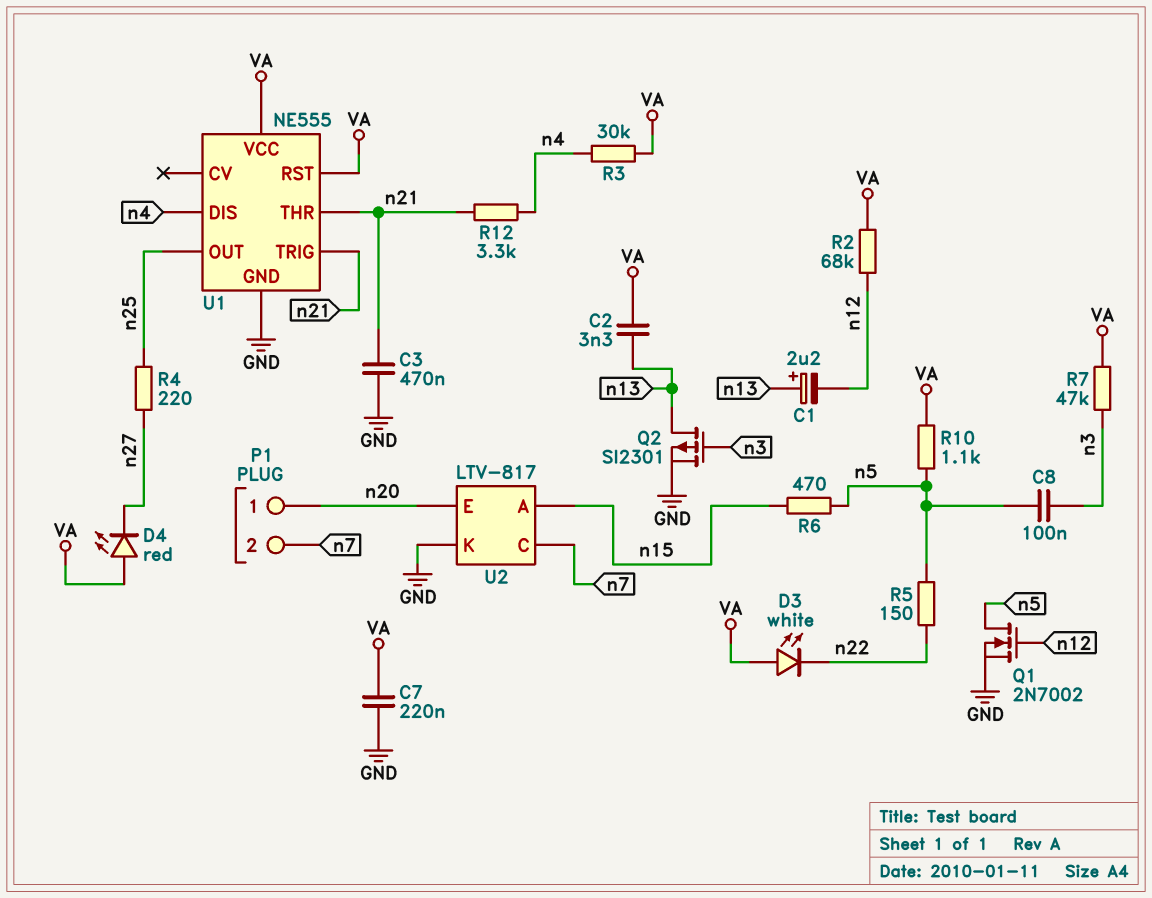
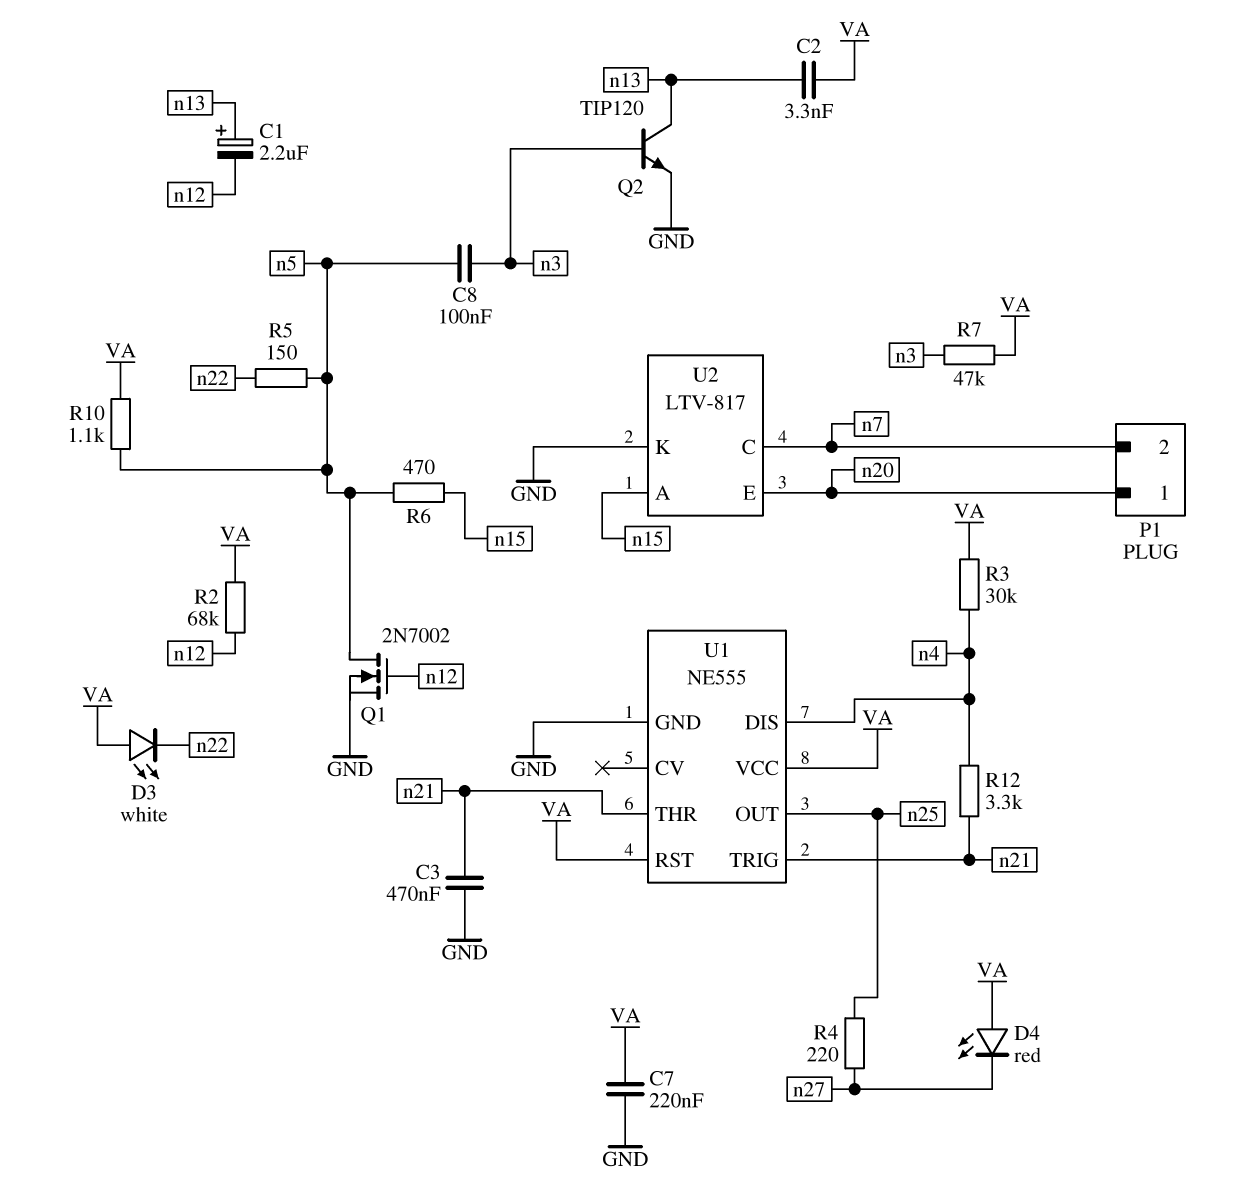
Q2: PMOS SI2301 (G n3, D n13, S GND) -> NPN TIP120 (B n3, C n13, E GND)

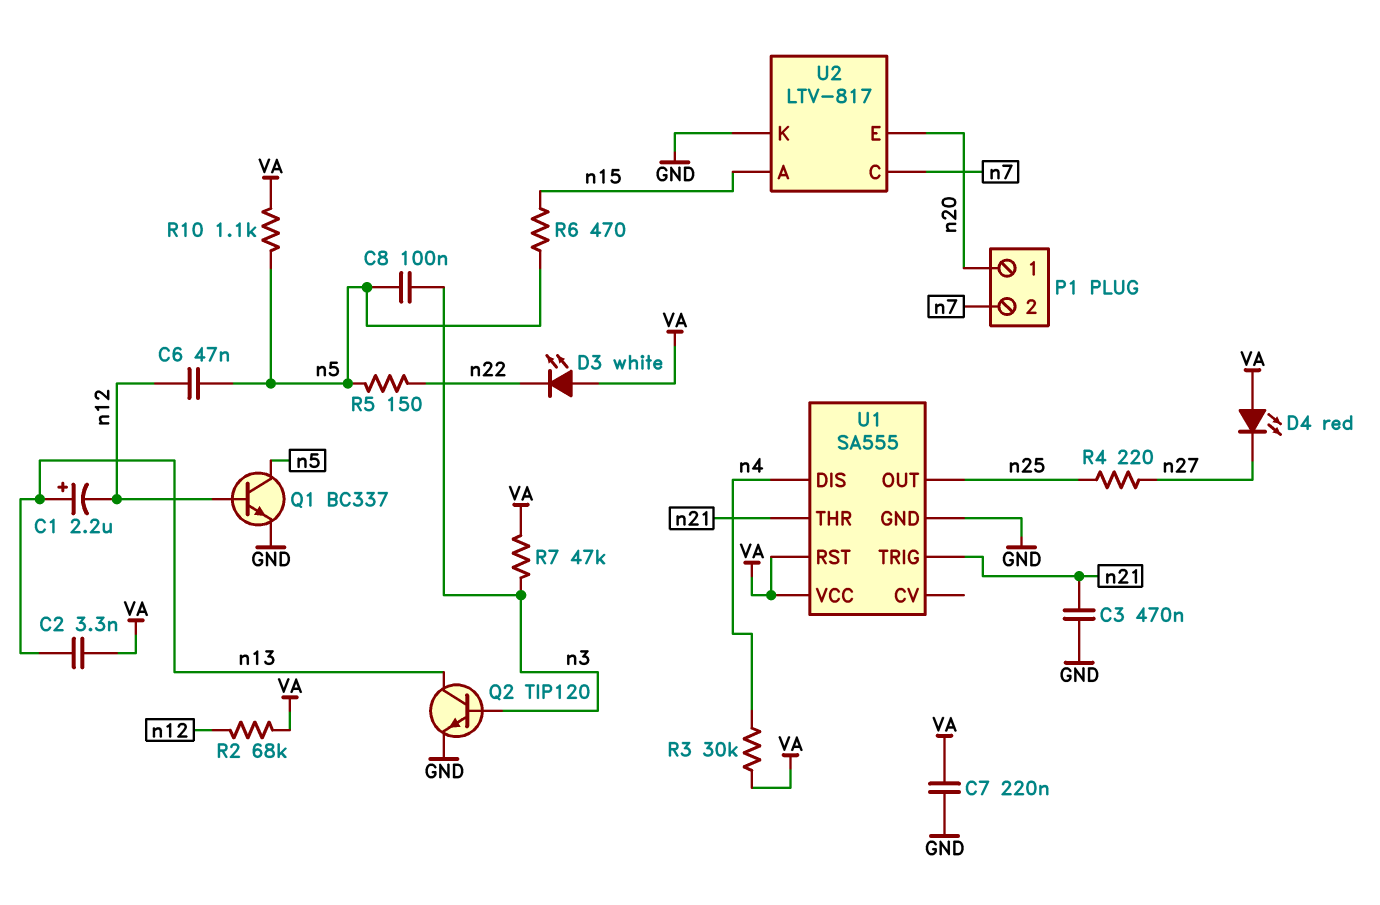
C6: none -> 47nF (n5, n12)
Q1: NMOS 2N7002 (G n12, D n5, S GND) -> NPN BC337 (B n12, C n5, E GND)
R12: 3.3k (n4, n21) -> none
U1: NE555 -> SA555

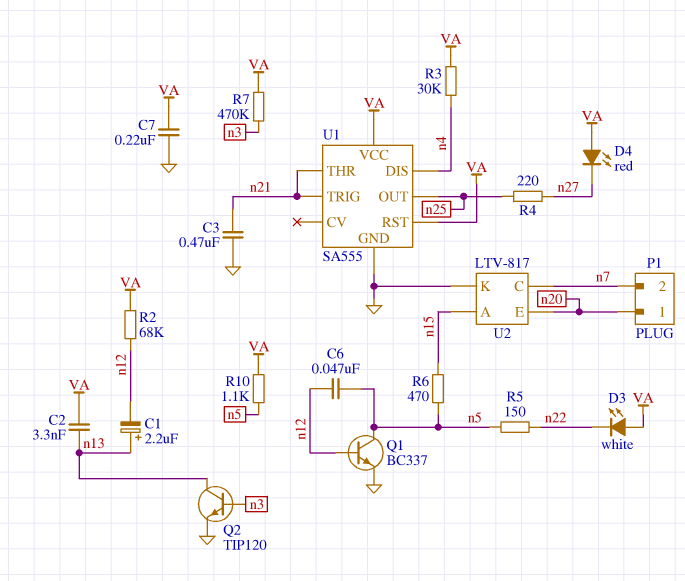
C8: 100nF (n3, n5) -> none
R7: 47k (VA, n3) -> 470k (VA, n3)

